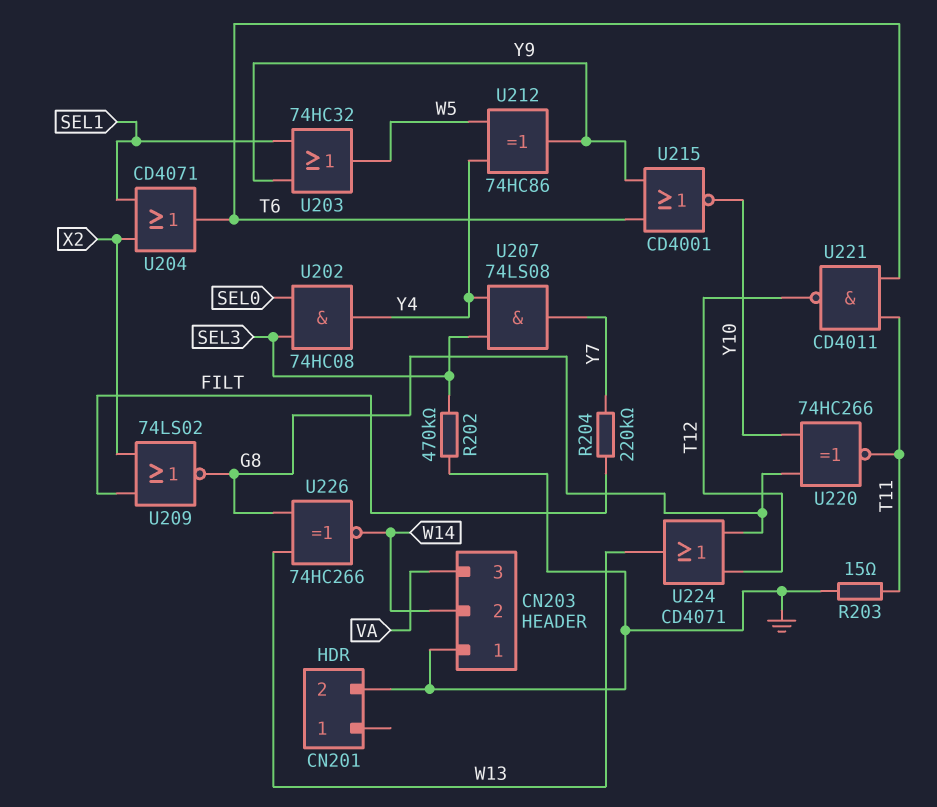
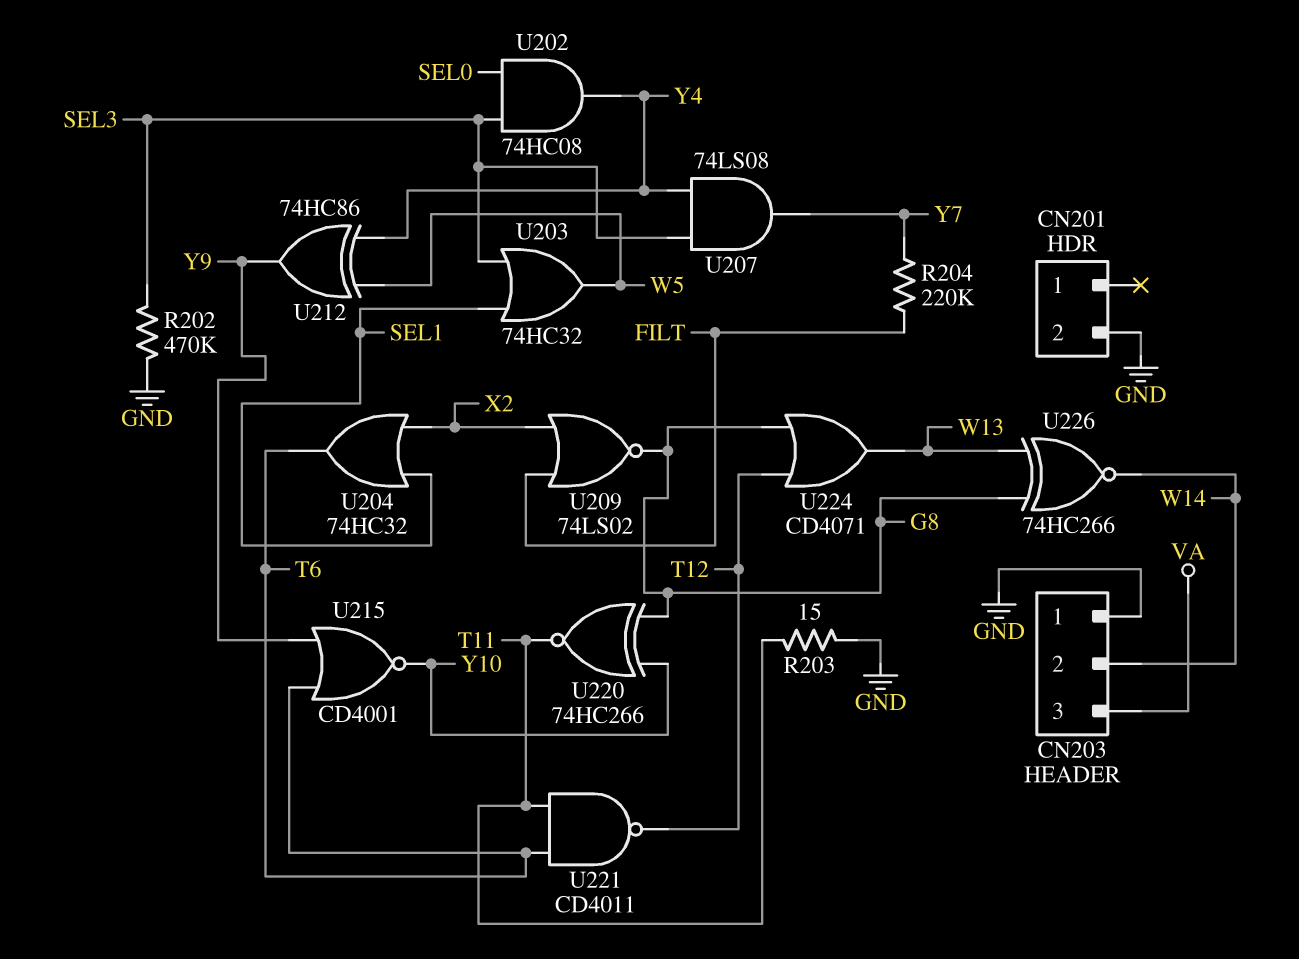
U203: OR 74HC32 (in SEL1, in Y9, out W5) -> OR 74HC32 (in SEL1, in SEL3, out W5)
U204: OR CD4071 (in SEL1, in X2, out T6) -> OR 74HC32 (in SEL1, in X2, out T6)

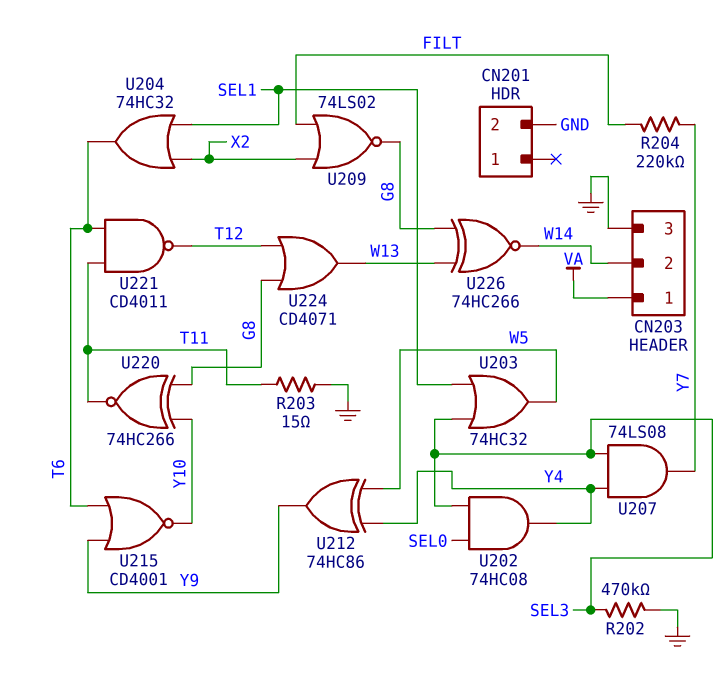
CN203 pin 1: GND -> VA
CN203 pin 3: VA -> GND

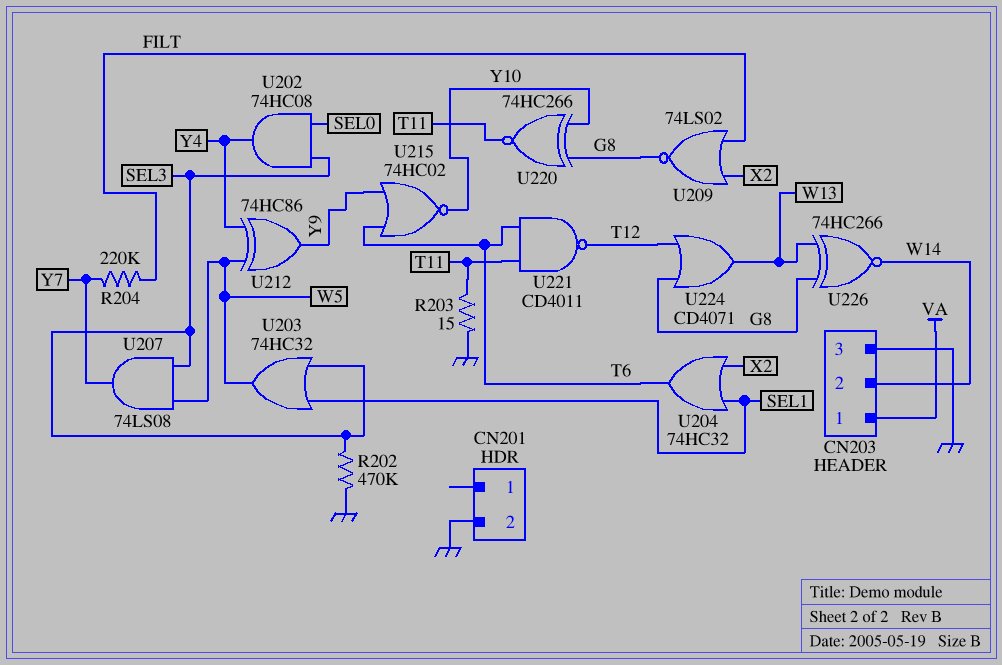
U207: AND 74LS08 (in SEL3, in Y4, out Y7) -> AND 74LS08 (in SEL3, in W5, out Y7)
U215: NOR CD4001 (in T6, in Y9, out Y10) -> NOR 74HC02 (in T6, in Y9, out Y10)

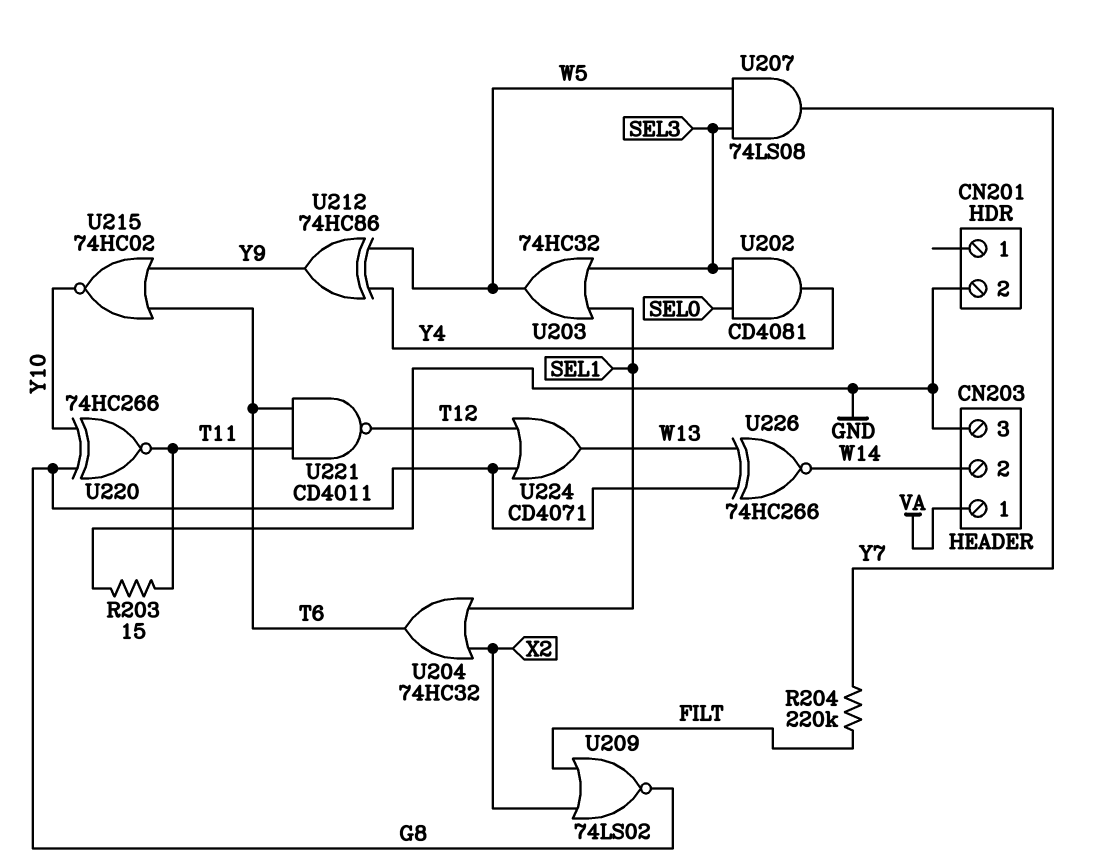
R202: 470k (GND, SEL3) -> none
U202: AND 74HC08 (in SEL0, in SEL3, out Y4) -> AND CD4081 (in SEL0, in SEL3, out Y4)

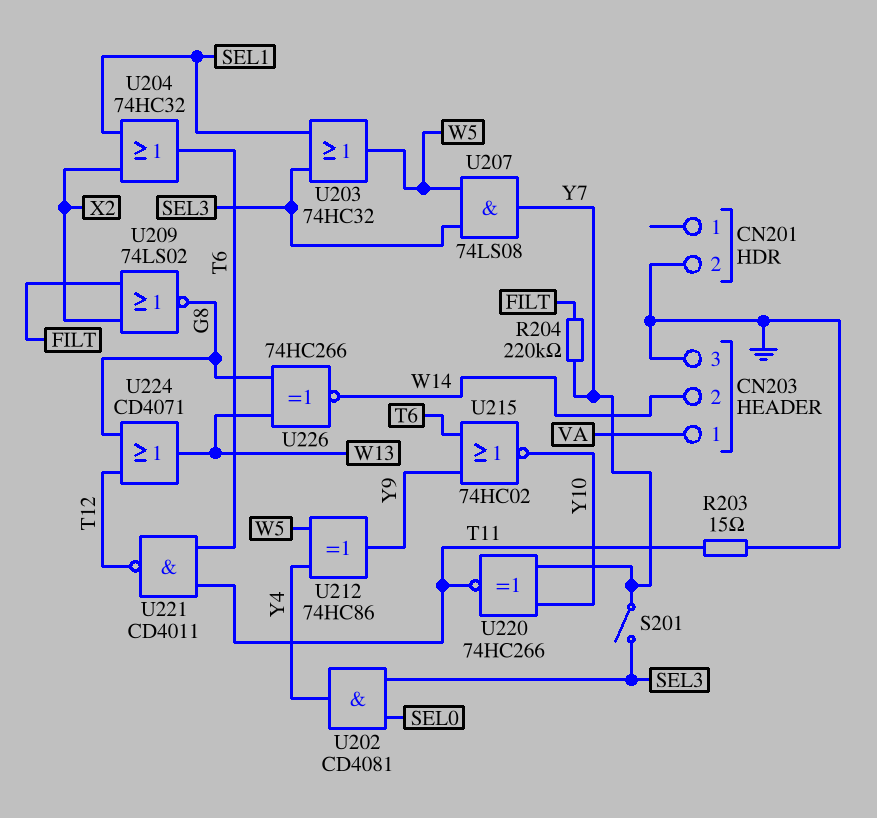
S201: none -> switch (SEL3, Y7)
U220: XNOR 74HC266 (in G8, in Y10, out T11) -> XNOR 74HC266 (in Y7, in Y10, out T11)

